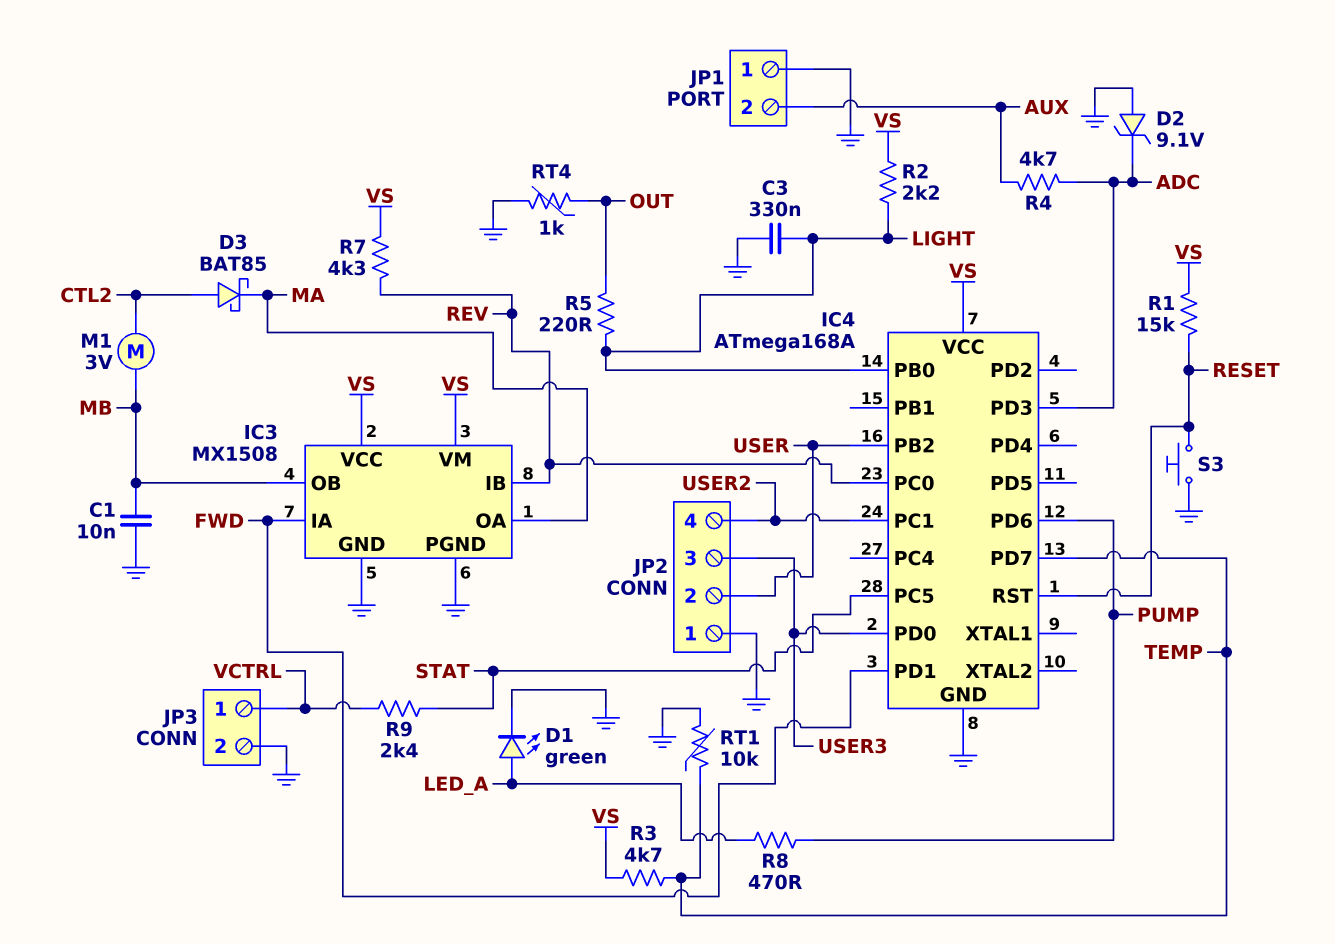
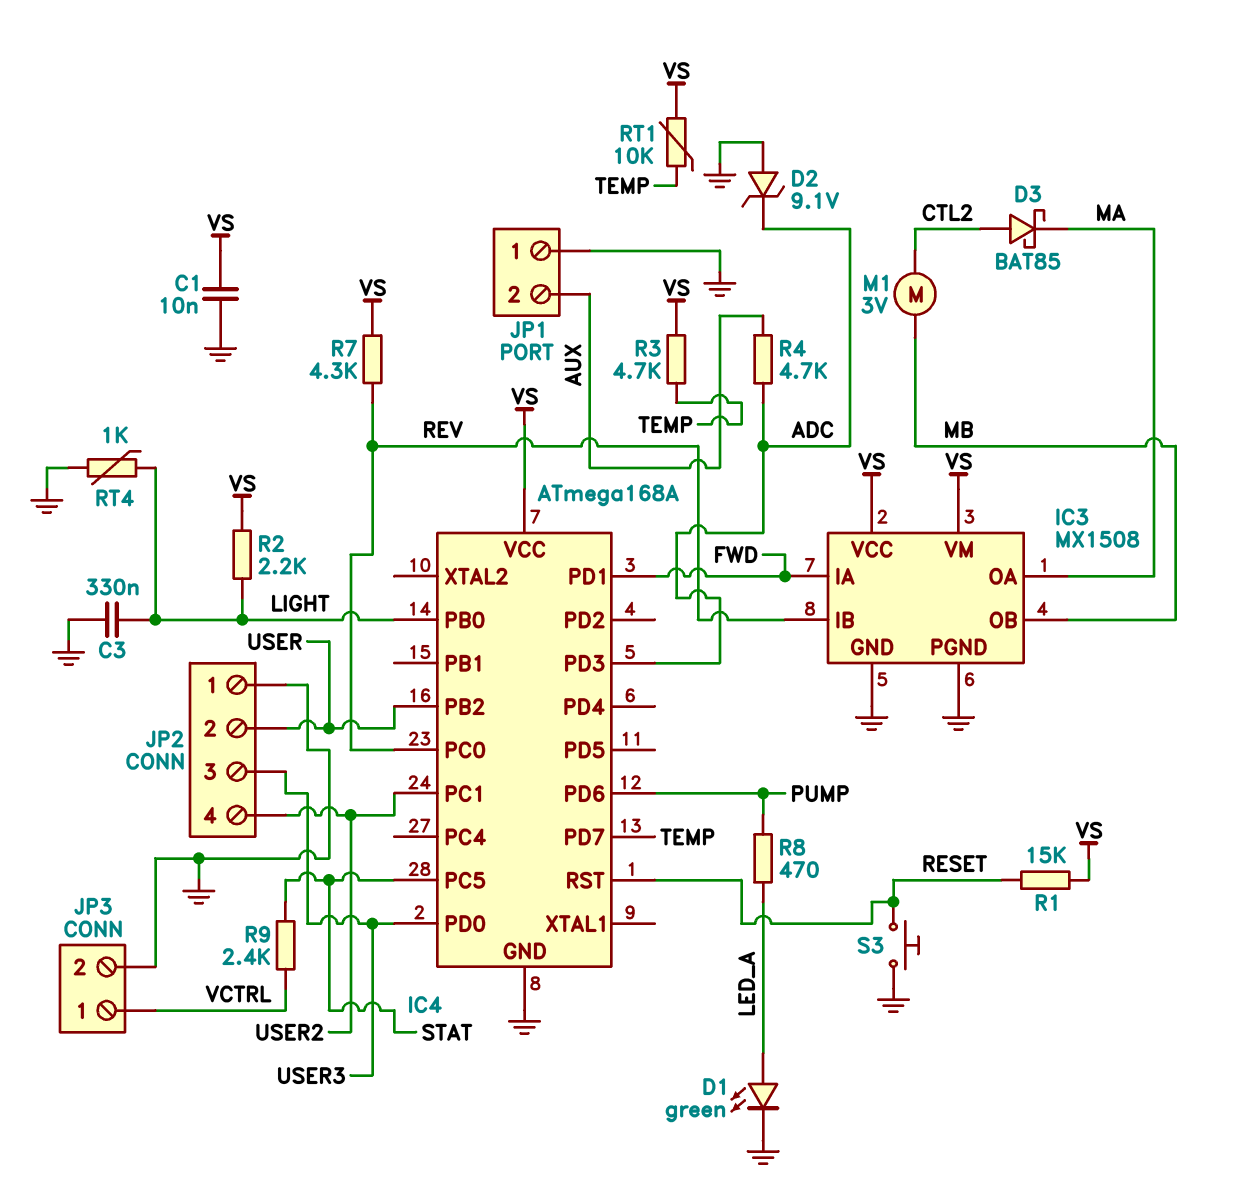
C1: 10nF (GND, MB) -> 10nF (GND, VS)
R5: 220 (LIGHT, OUT) -> none
RT1: 10k (GND, TEMP) -> 10k (TEMP, VS)
RT4: 1k (GND, OUT) -> 1k (GND, LIGHT)

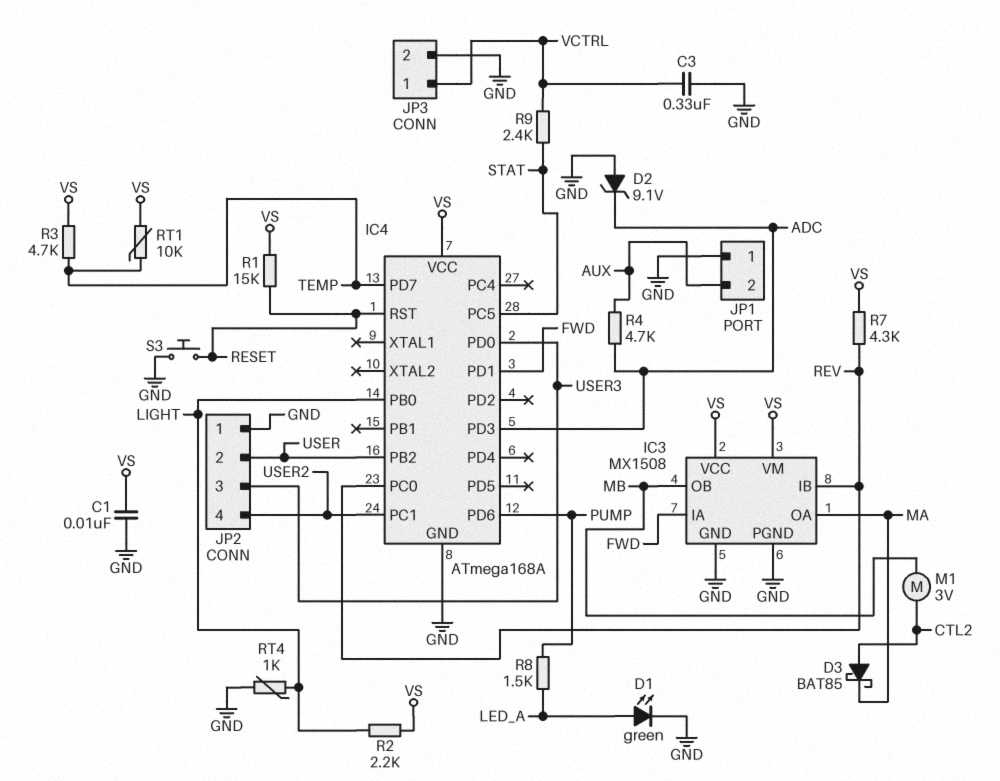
C3: 330nF (GND, LIGHT) -> 330nF (GND, VCTRL)
R8: 470 (LED_A, PUMP) -> 1.5k (LED_A, PUMP)

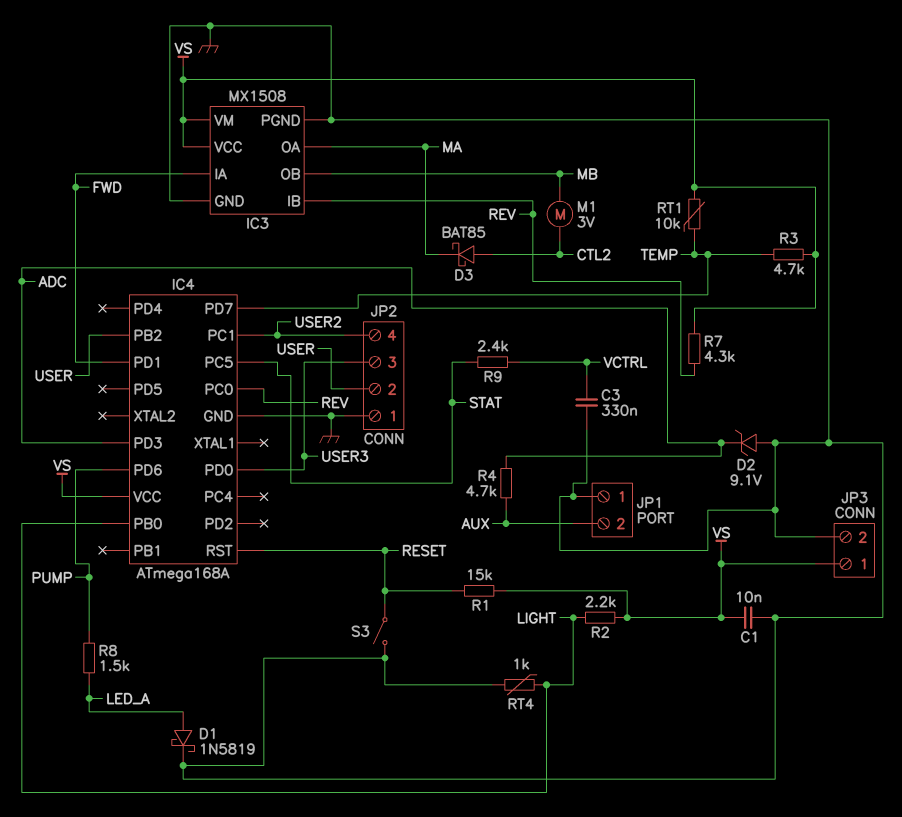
D1: LED green (A LED_A, K GND) -> schottky 1N5819 (A LED_A, K GND)
JP3 pin 1: VCTRL -> VS
S3: button (GND, RESET) -> switch (GND, RESET)

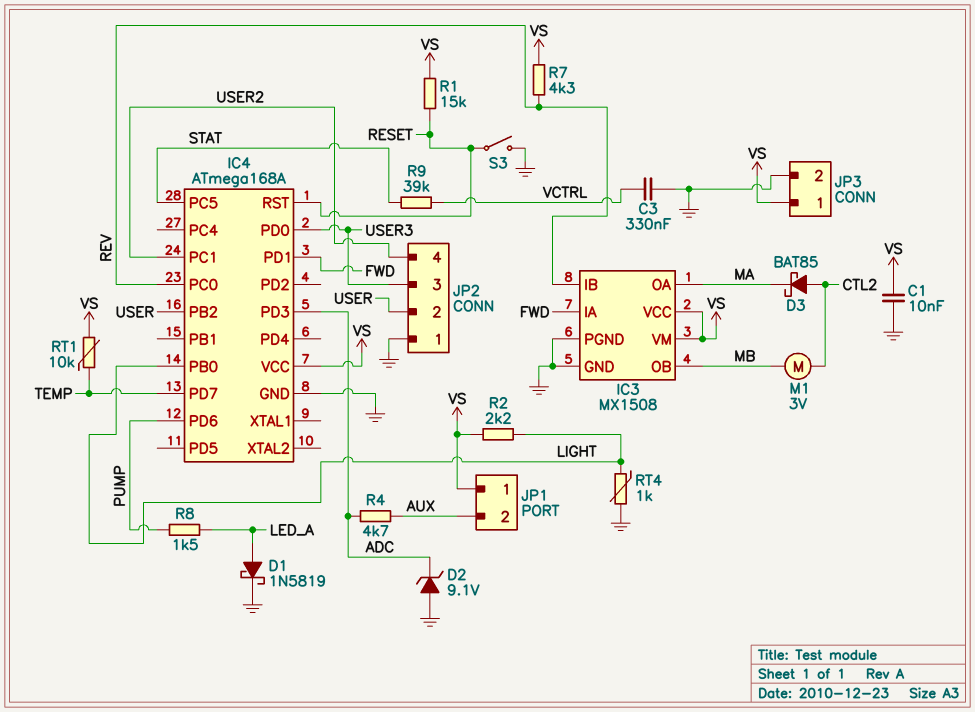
JP1 pin 1: GND -> VS
R3: 4.7k (TEMP, VS) -> none
R9: 2.4k (STAT, VCTRL) -> 39k (STAT, VCTRL)

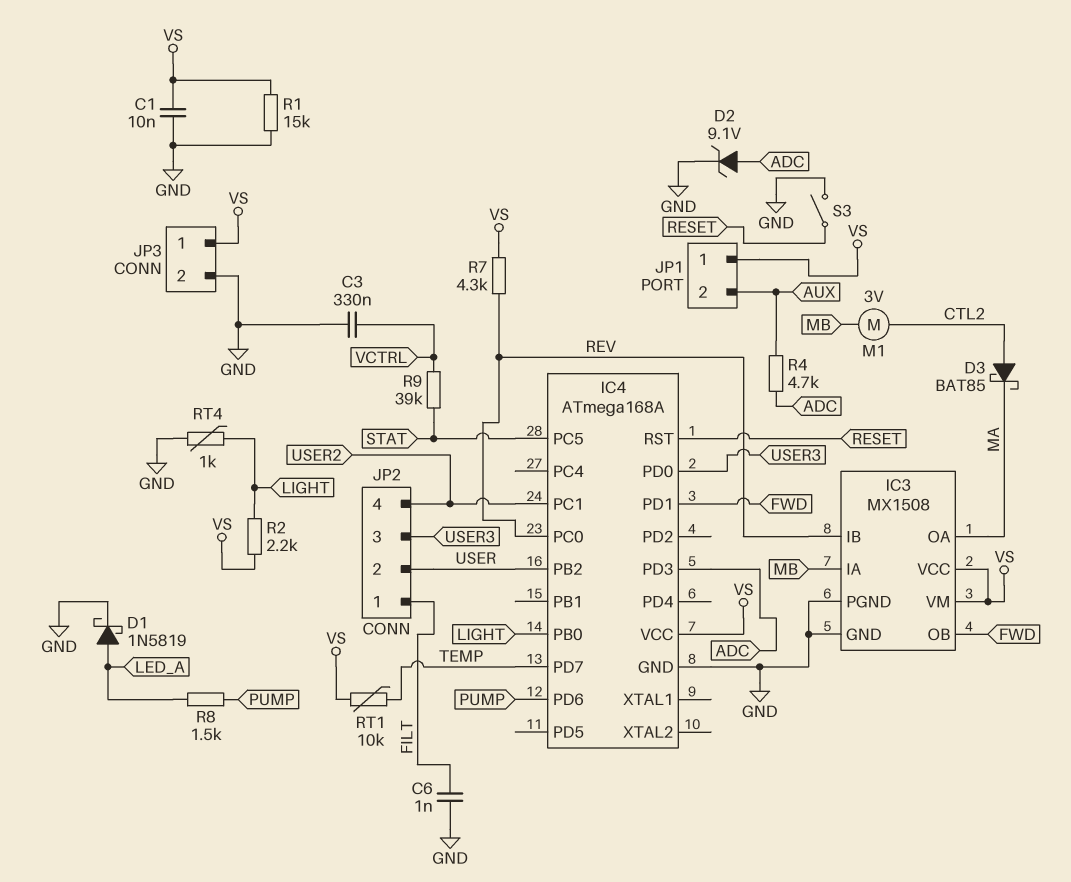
C6: none -> 1nF (FILT, GND)
D2: zener 9.1V (A GND, K ADC) -> zener 9.1V (A ADC, K GND)
IC3 pin IA: FWD -> MB
IC3 pin OB: MB -> FWD
JP2 pin 1: GND -> FILT
R1: 15k (RESET, VS) -> 15k (GND, VS)

